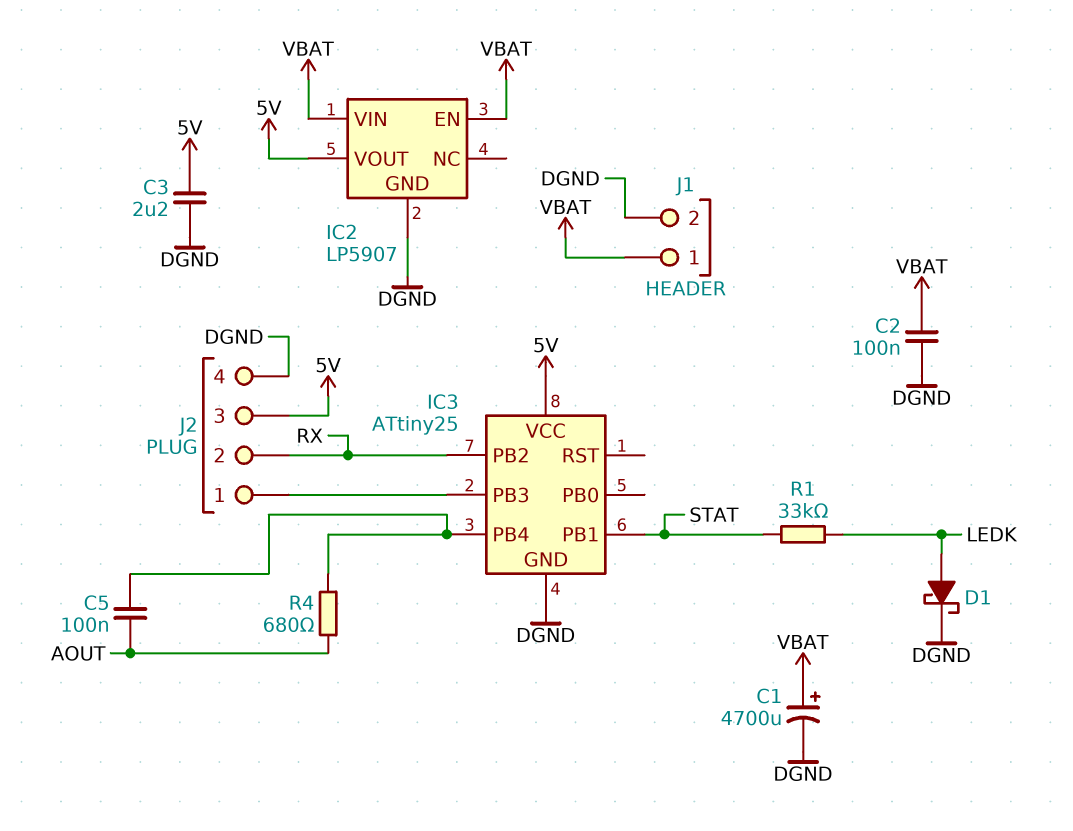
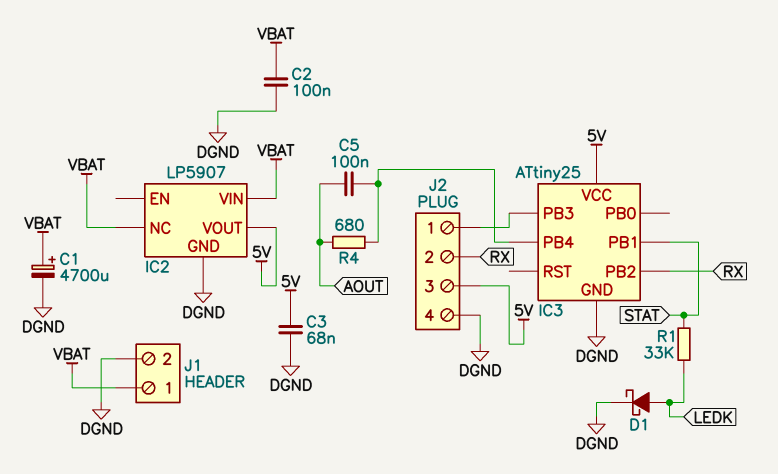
C3: 2.2uF (5V, DGND) -> 68nF (5V, DGND)
IC2 pin EN: VBAT -> none
IC2 pin NC: none -> VBAT

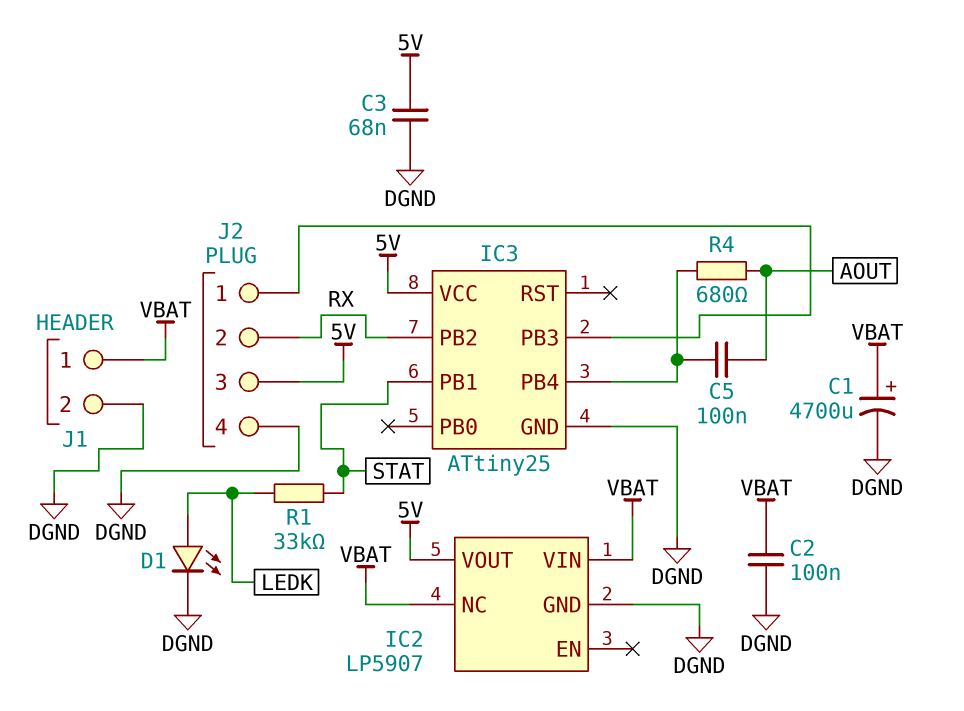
D1: schottky (A LEDK, K DGND) -> LED (A LEDK, K DGND)

